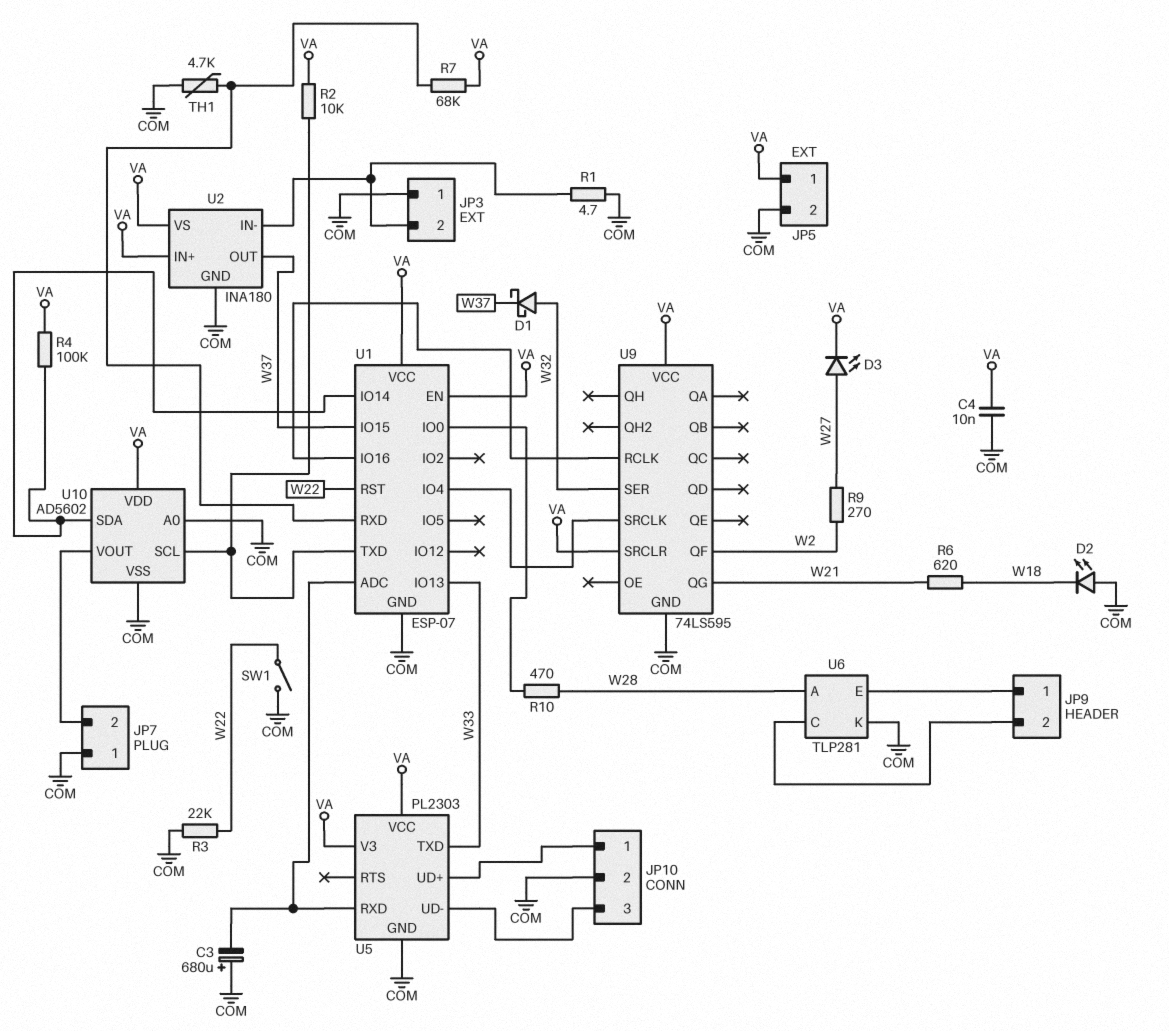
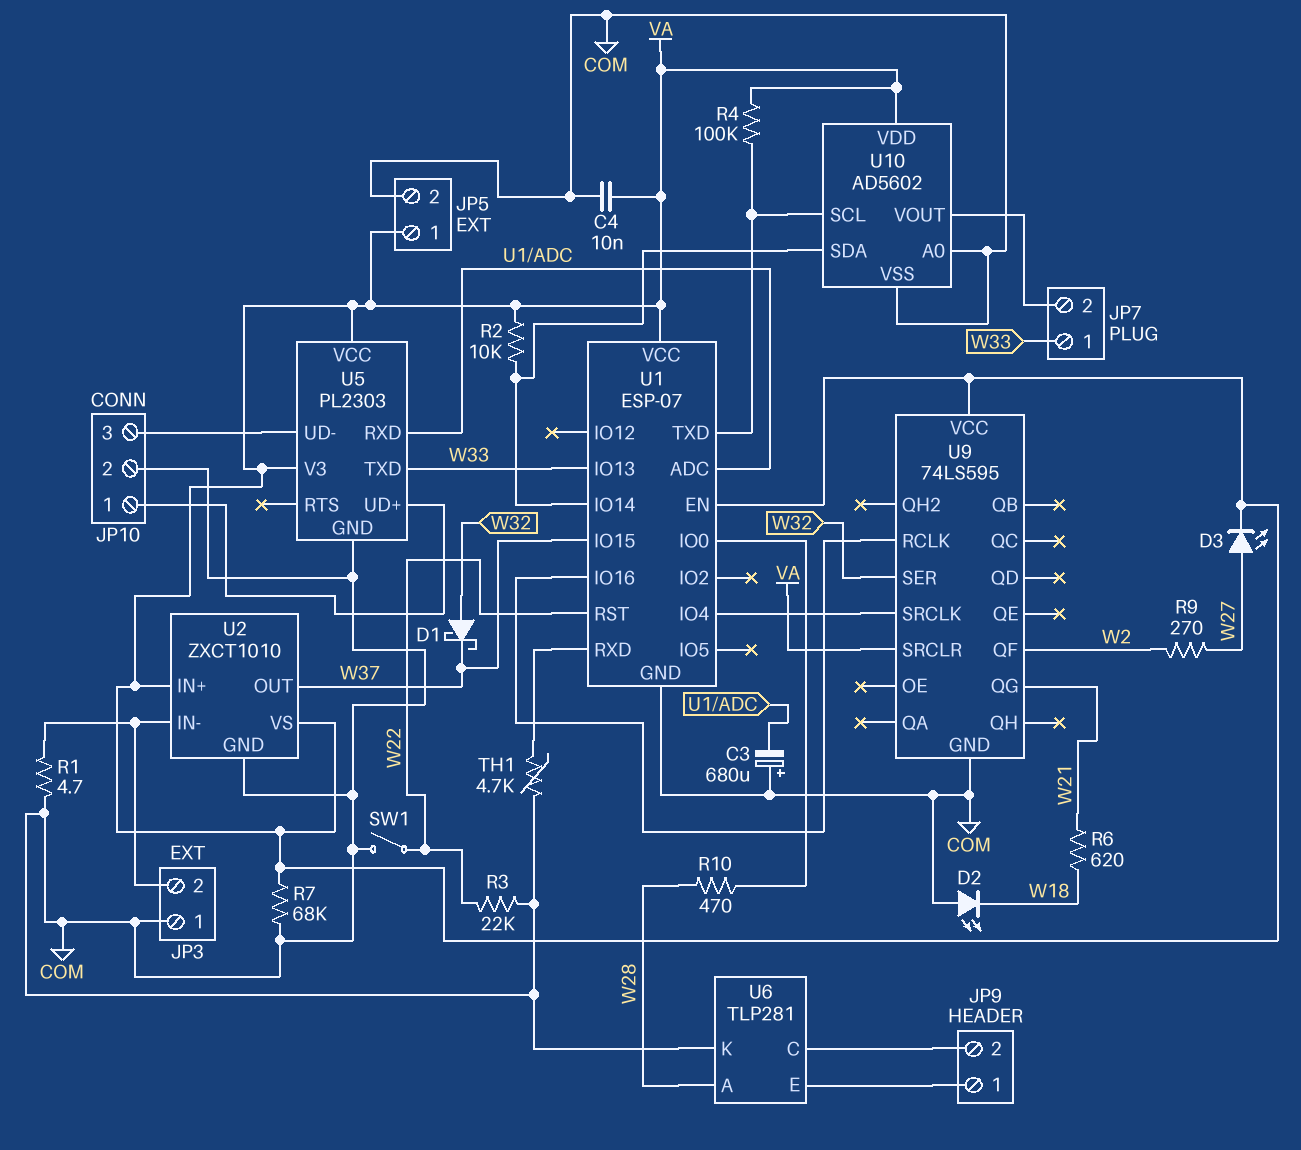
JP7 pin 1: COM -> W33
R2: 10k (U1/TXD, VA) -> 10k (U1/IO14, VA)
R4: 100k (U1/IO14, VA) -> 100k (U1/TXD, VA)
R7: 68k (U1/RXD, VA) -> 68k (COM, VA)
U2: INA180 -> ZXCT1010

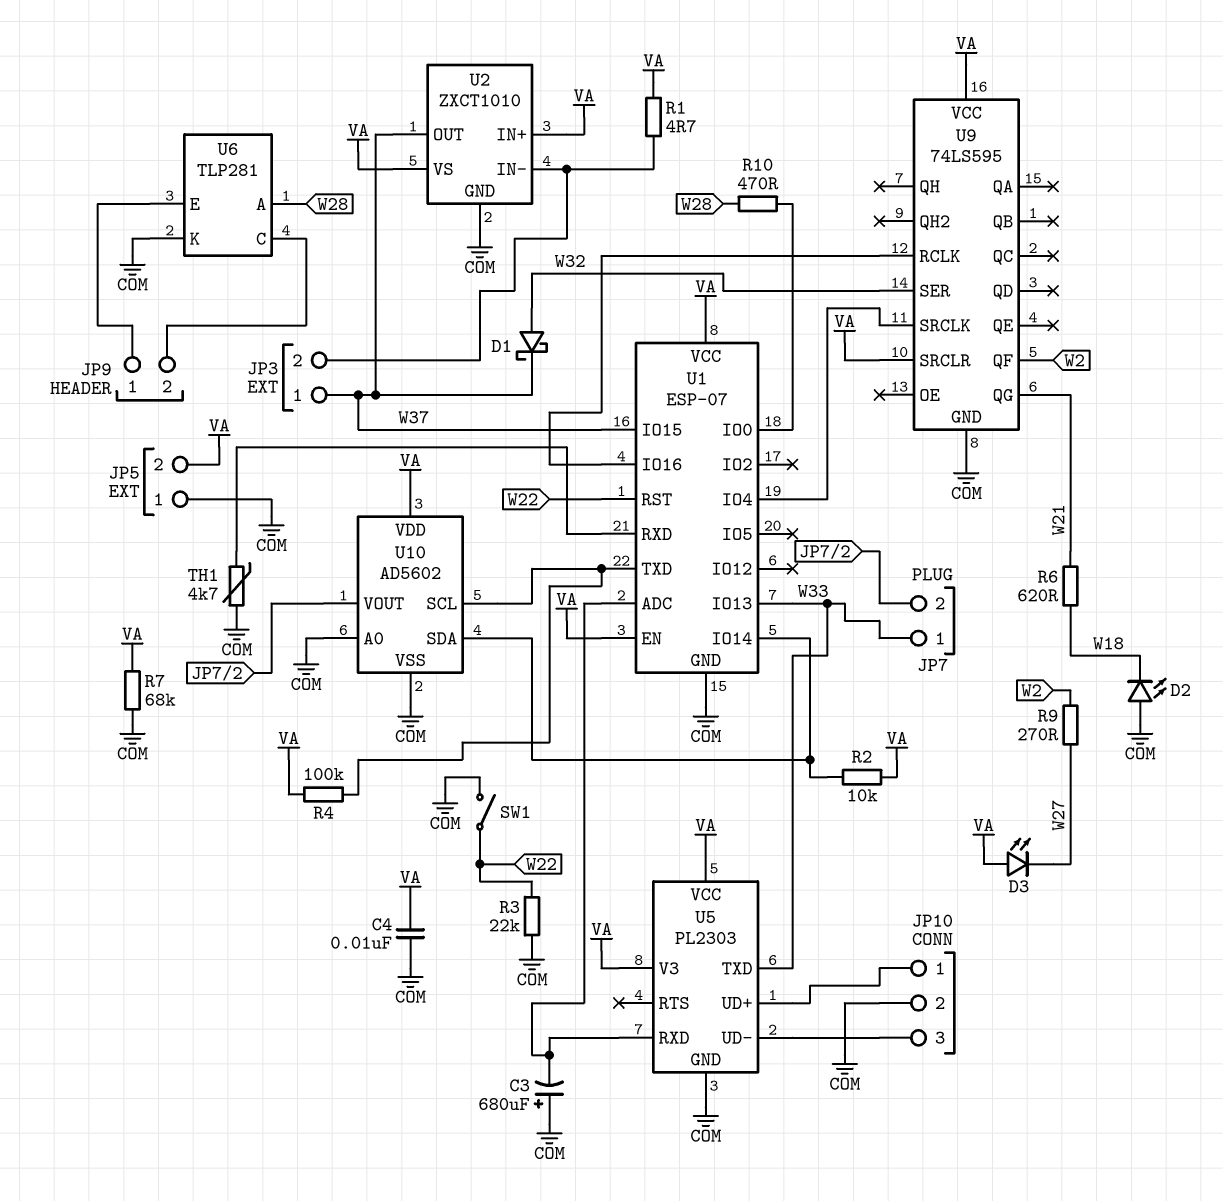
D3: LED (A W27, K VA) -> LED (A VA, K W27)
JP3 pin 1: COM -> W37
JP5 pin 1: VA -> COM
JP5 pin 2: COM -> VA
R1: 4.7 (COM, JP3/2) -> 4.7 (JP3/2, VA)

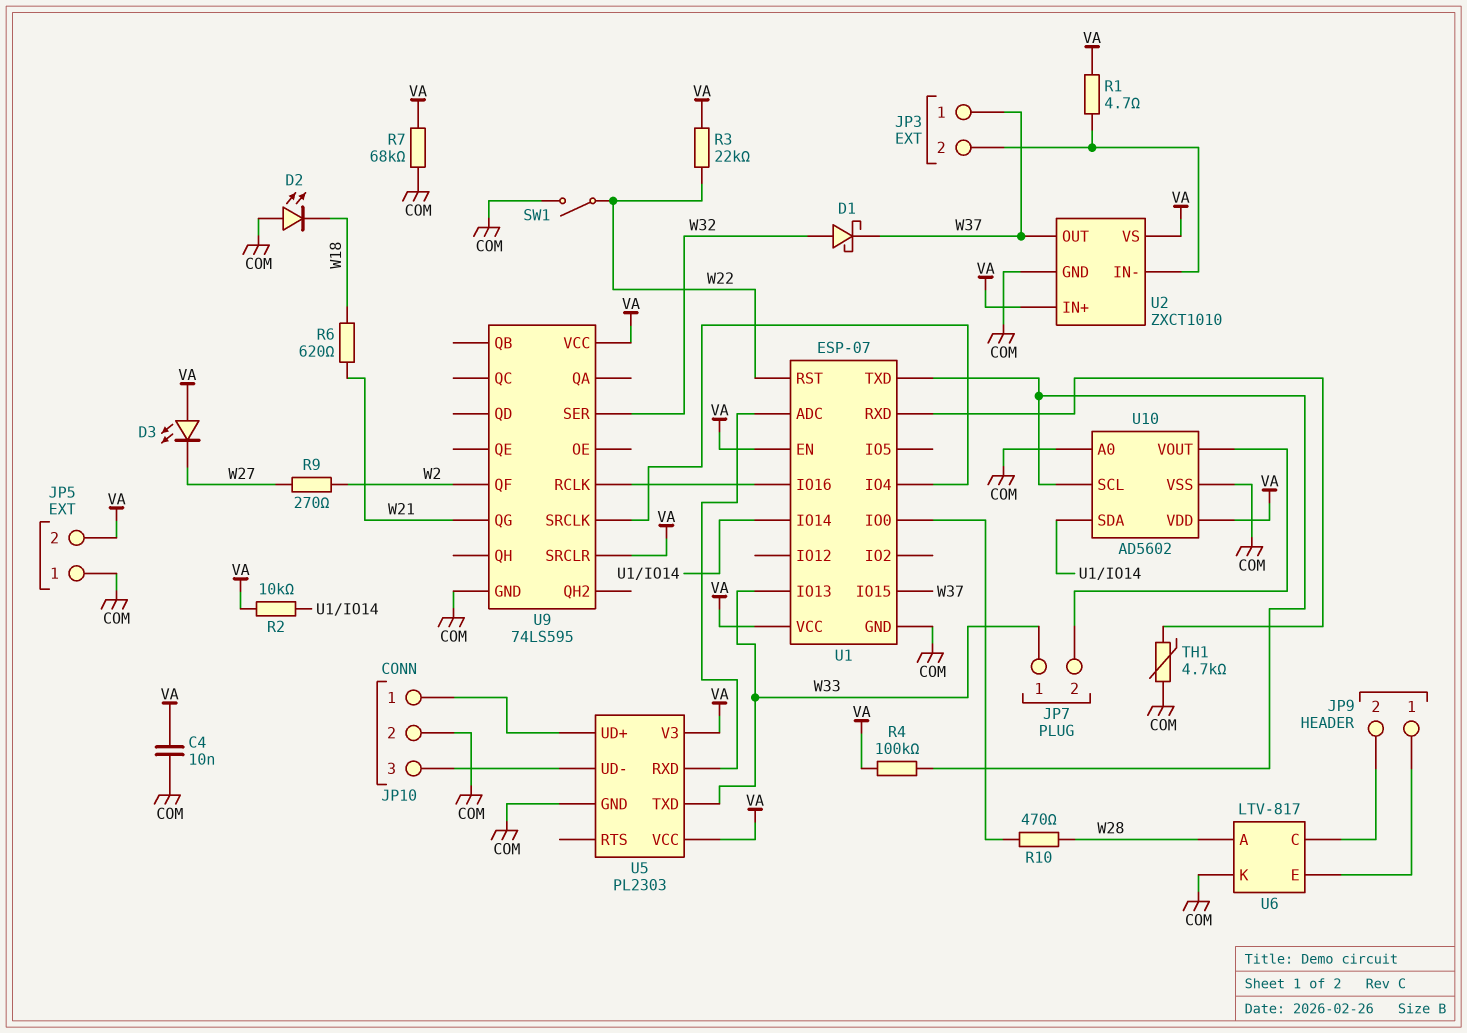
C3: 680uF (plus COM, minus U1/ADC) -> none
R3: 22k (COM, W22) -> 22k (VA, W22)
U6: TLP281 -> LTV-817

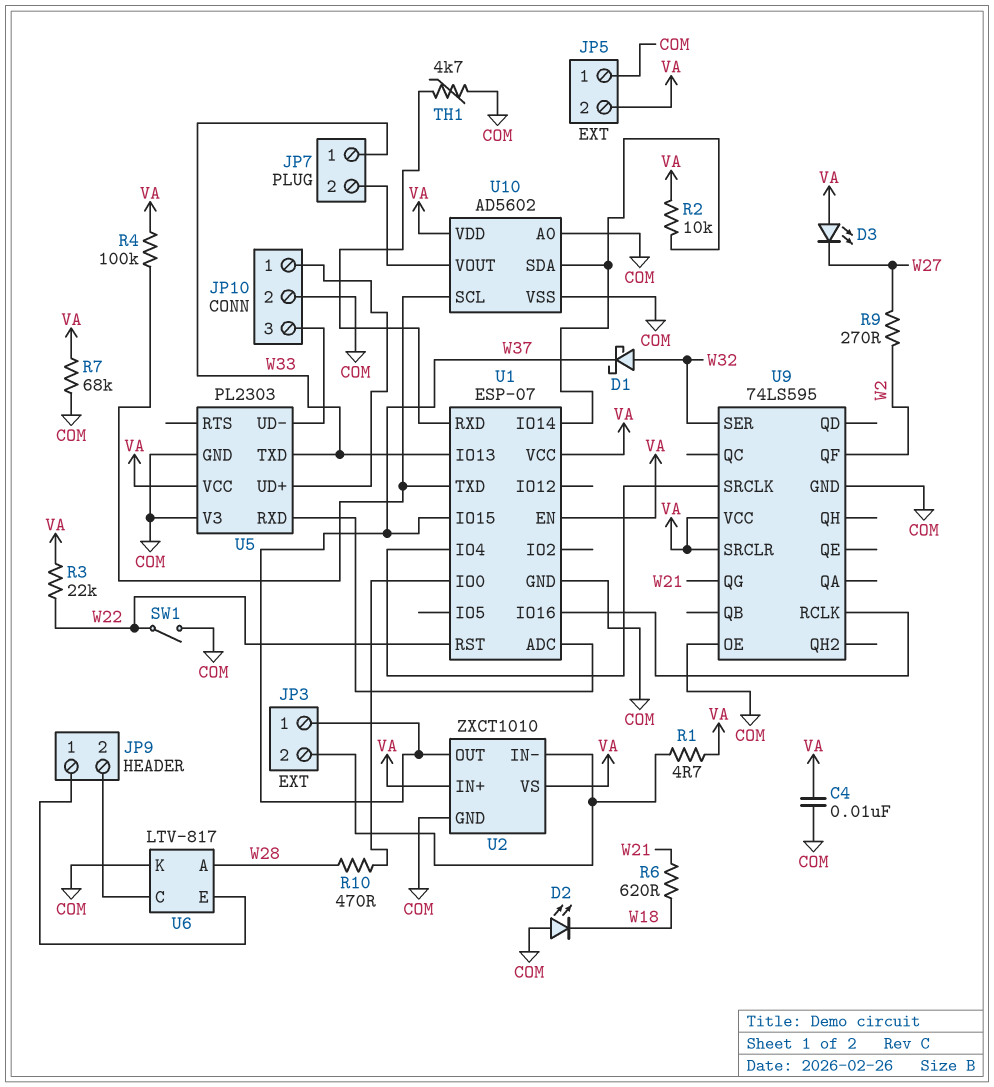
U5 pin V3: VA -> COM
U9 pin OE: none -> COM

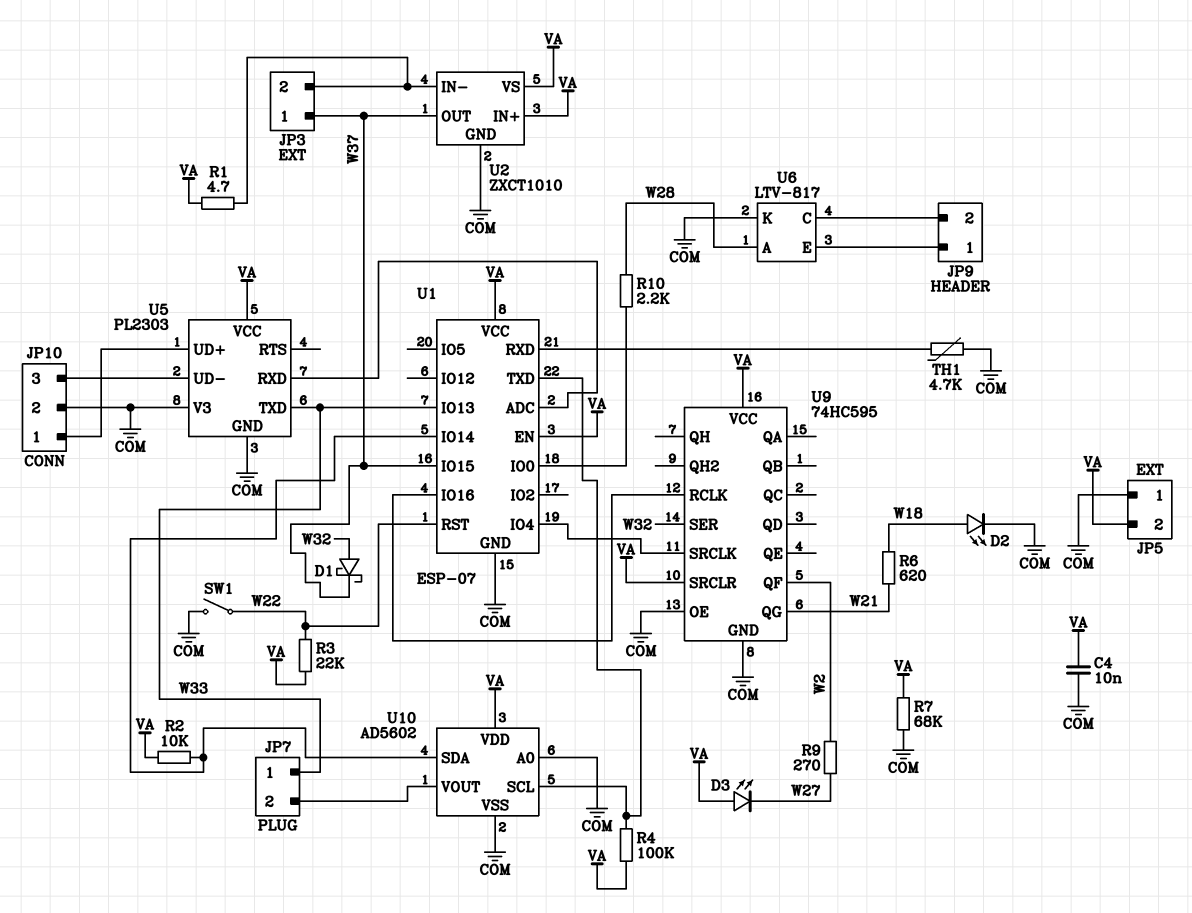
D2: LED (A COM, K W18) -> LED (A W18, K COM)
R10: 470 (U1/IO0, W28) -> 2.2k (U1/IO0, W28)
U9: 74LS595 -> 74HC595

